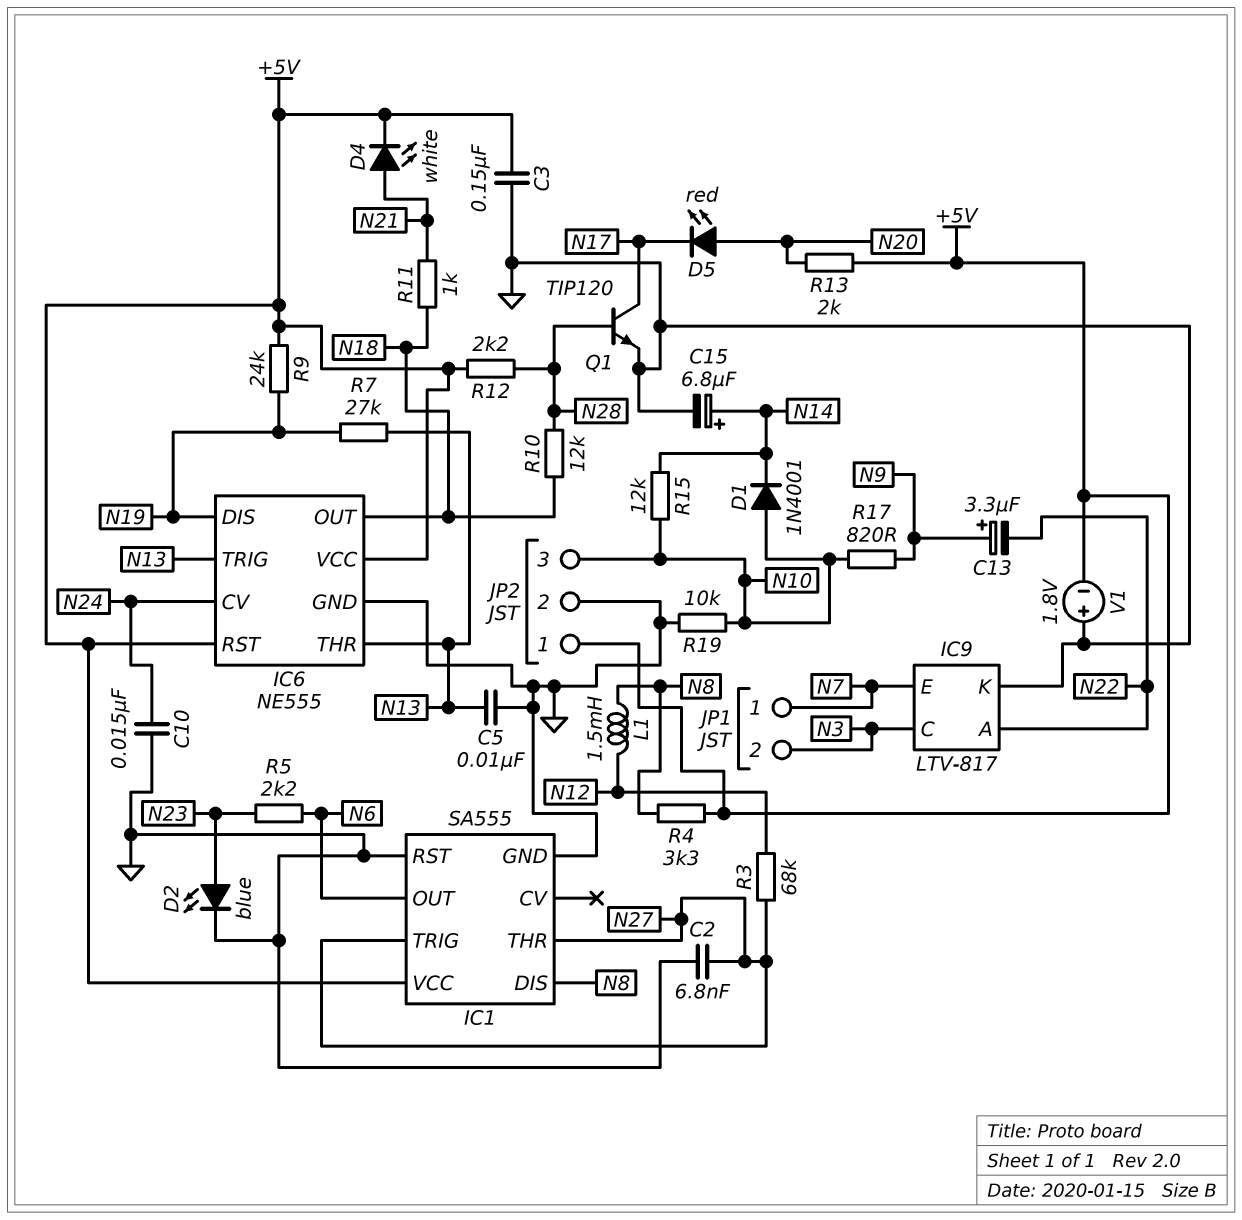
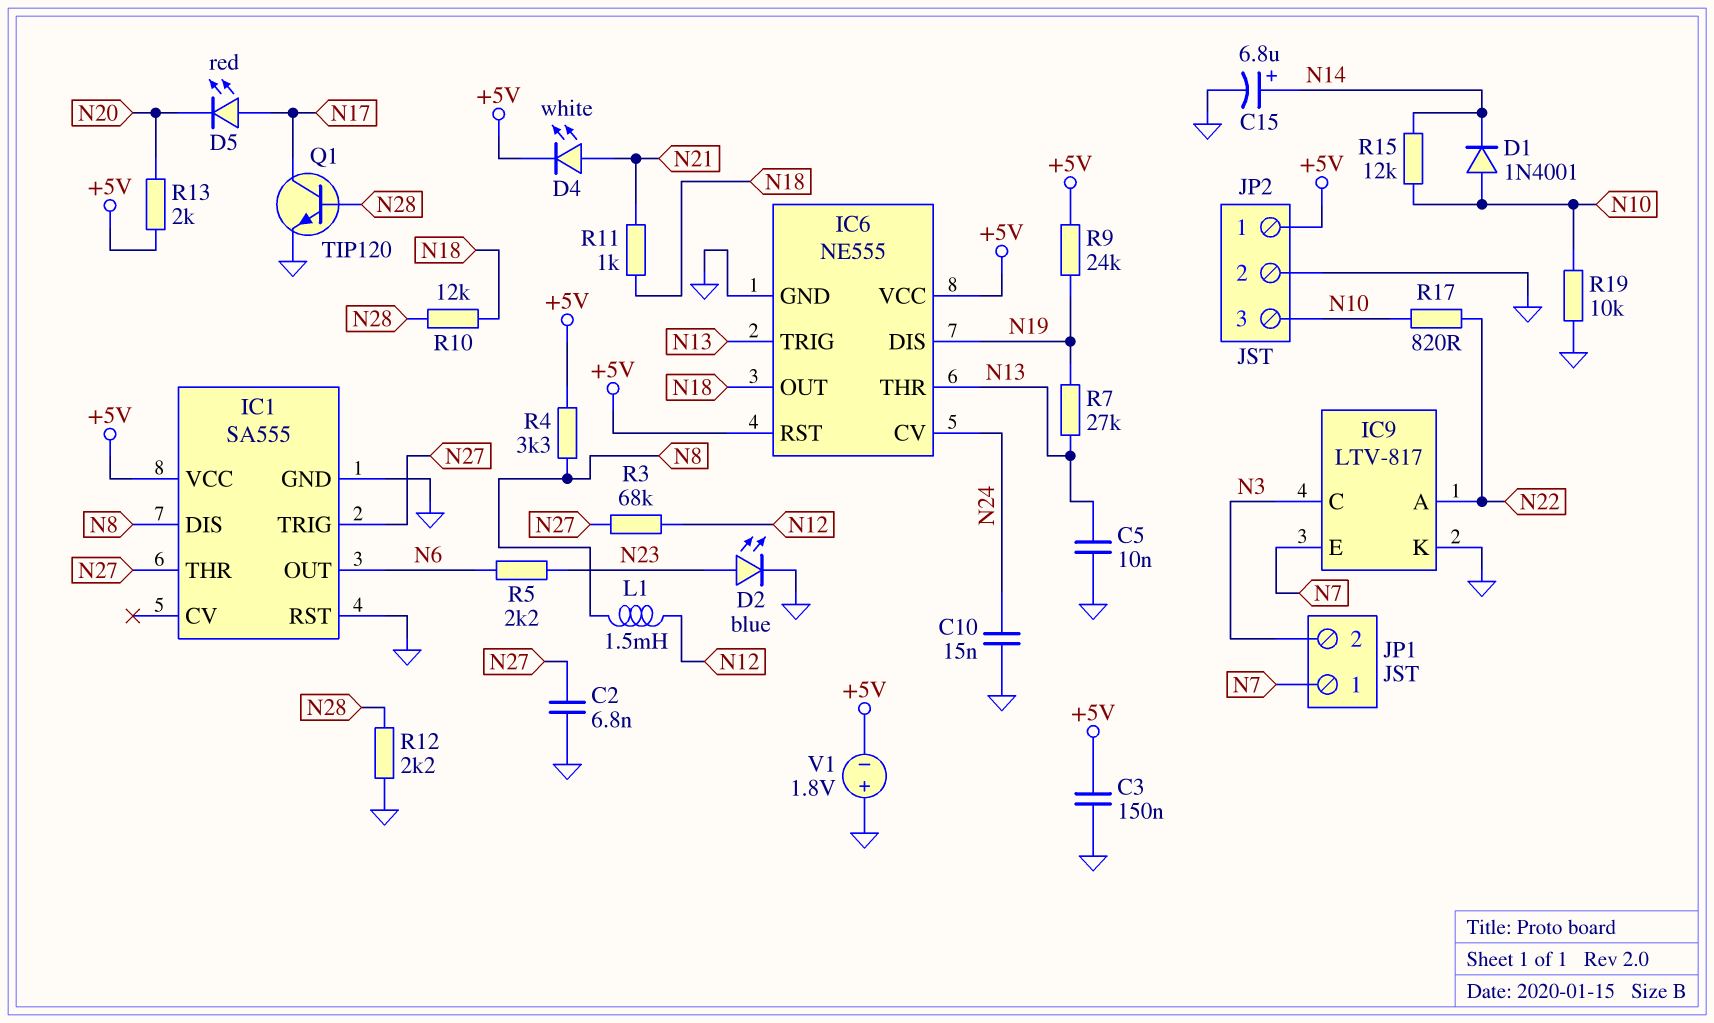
C13: 3.3uF (plus N9, minus N22) -> none
D5: LED red (A N20, K N17) -> LED red (A N17, K N20)
R12: 2.2k (+5V, N28) -> 2.2k (GND, N28)
R17: 820 (N9, N10) -> 820 (N10, N22)

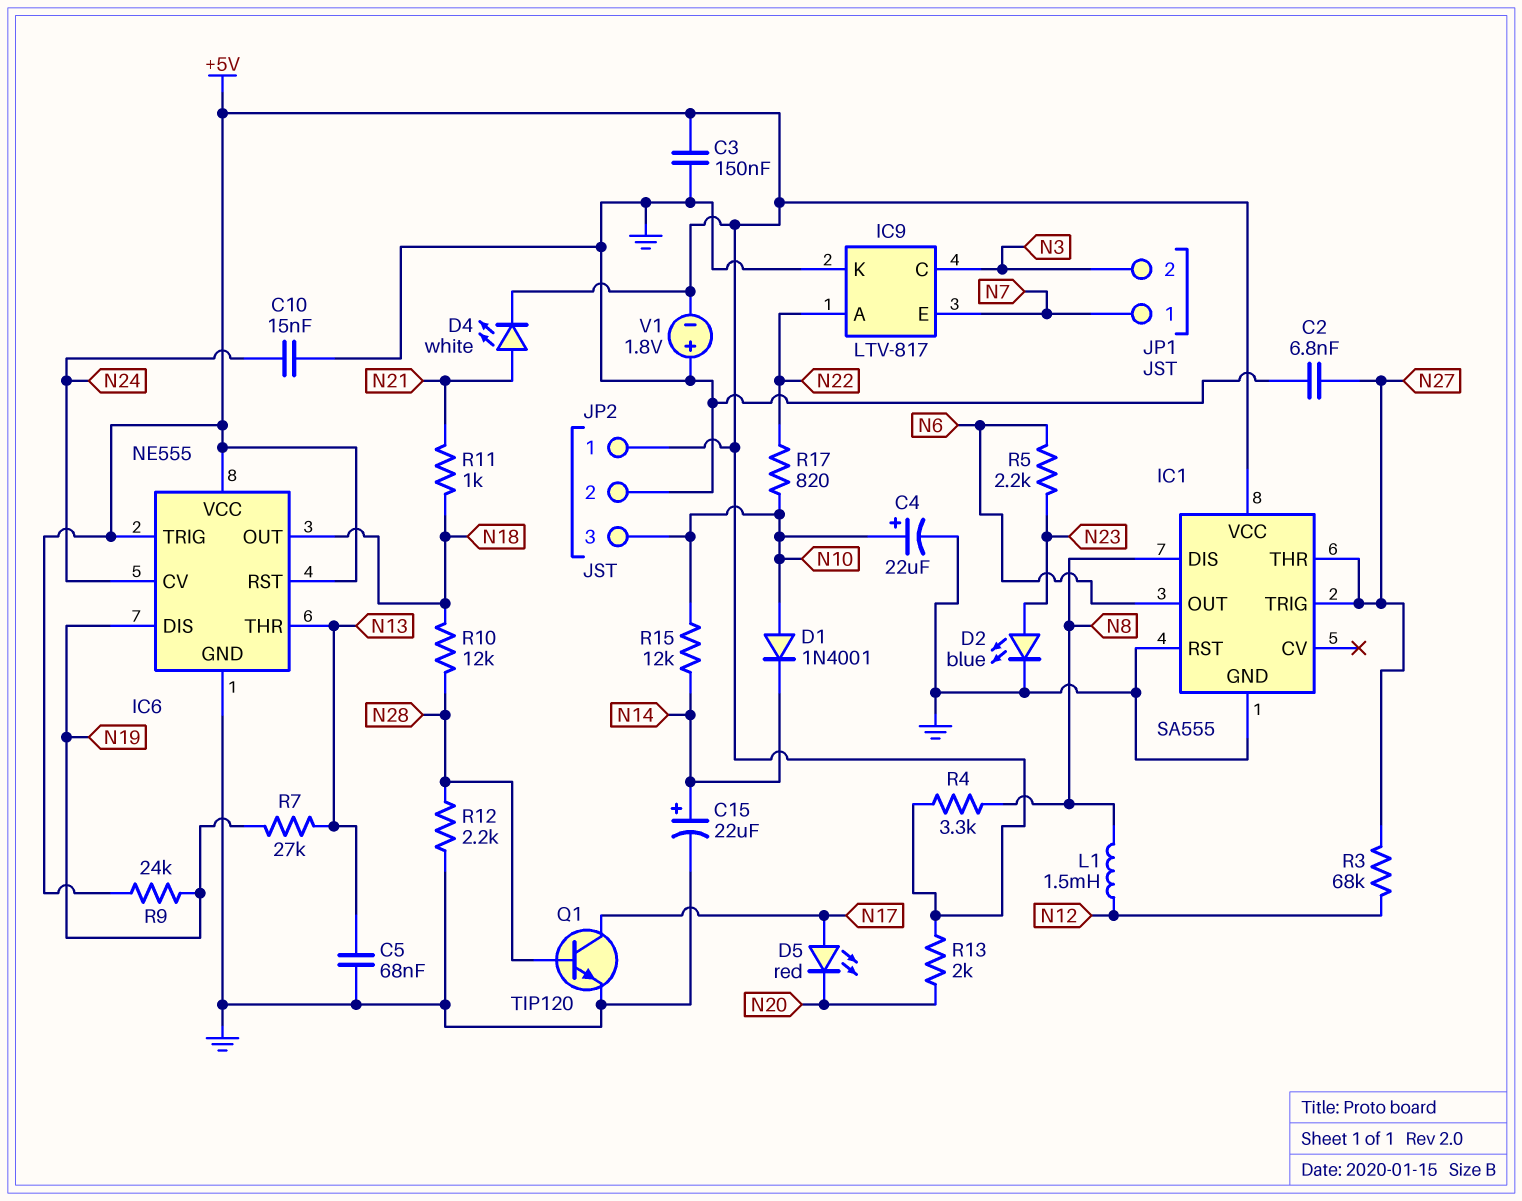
C4: none -> 22uF (plus N10, minus GND)
C5: 10nF (GND, N13) -> 68nF (GND, N13)
C15: 6.8uF (plus N14, minus GND) -> 22uF (plus N14, minus GND)
IC6 pin TRIG: N13 -> +5V
R19: 10k (GND, N10) -> none

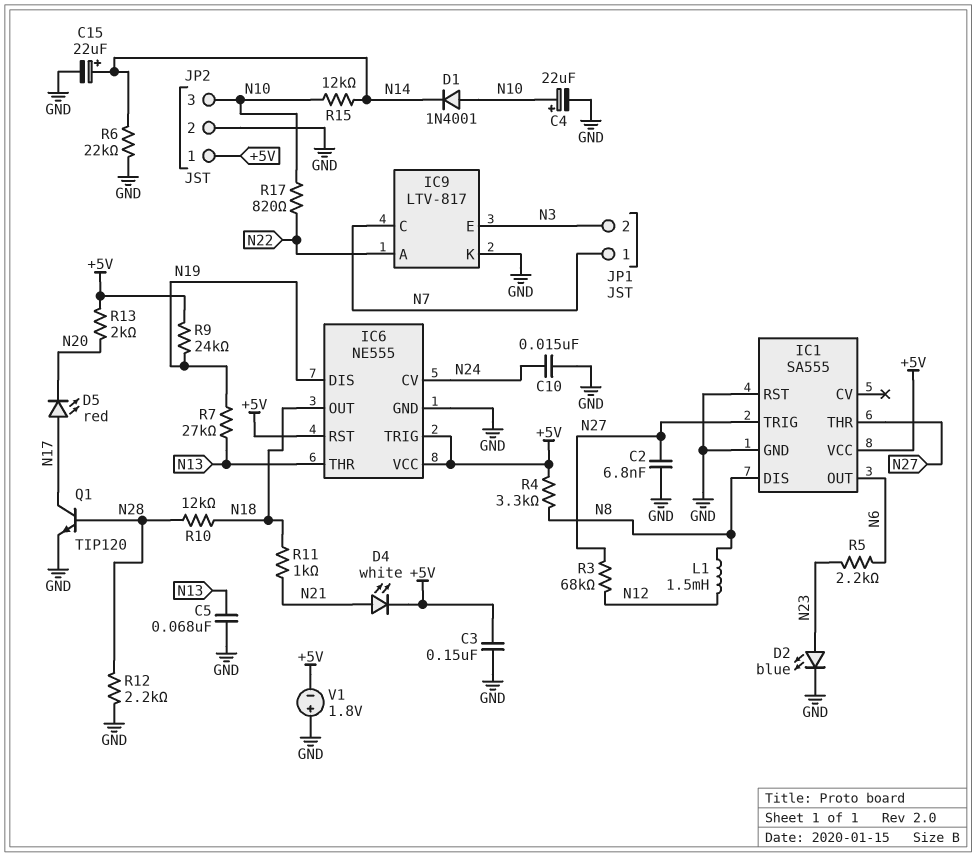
IC9 pin C: N3 -> N7
IC9 pin E: N7 -> N3
R6: none -> 22k (GND, N14)

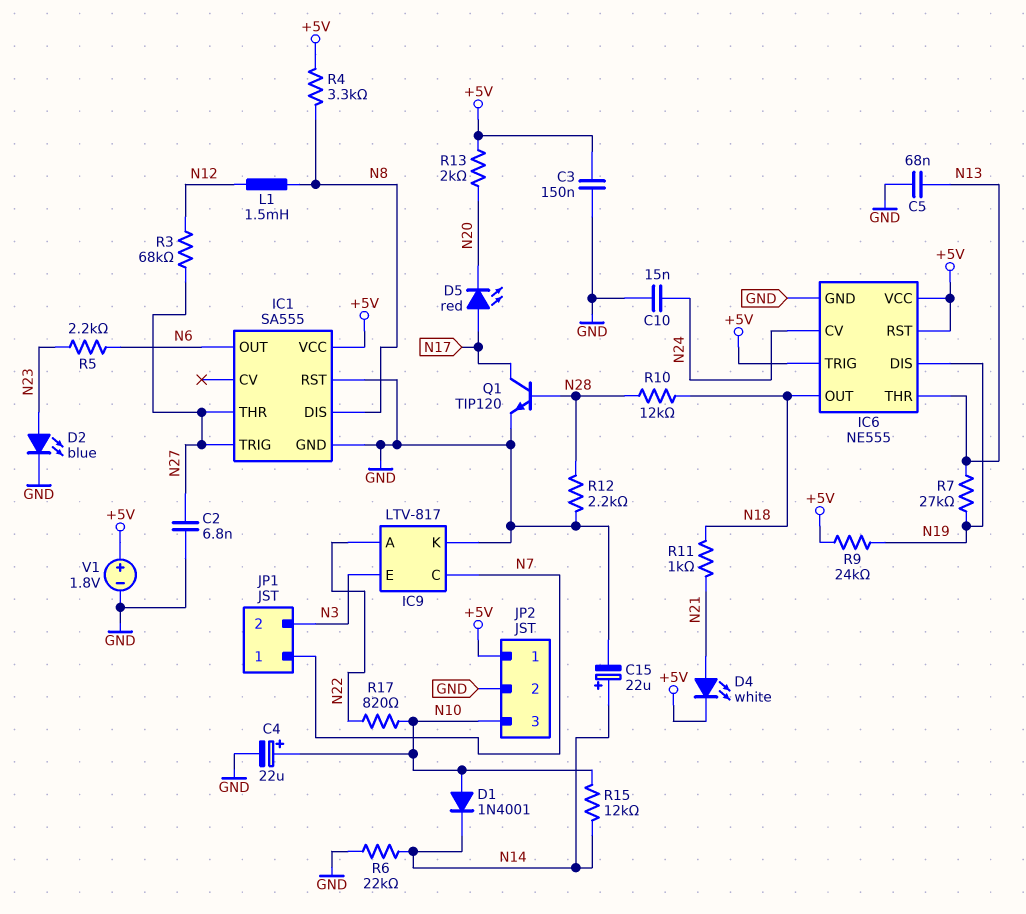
V1: 1.8V (plus GND, minus +5V) -> 1.8V (plus +5V, minus GND)

